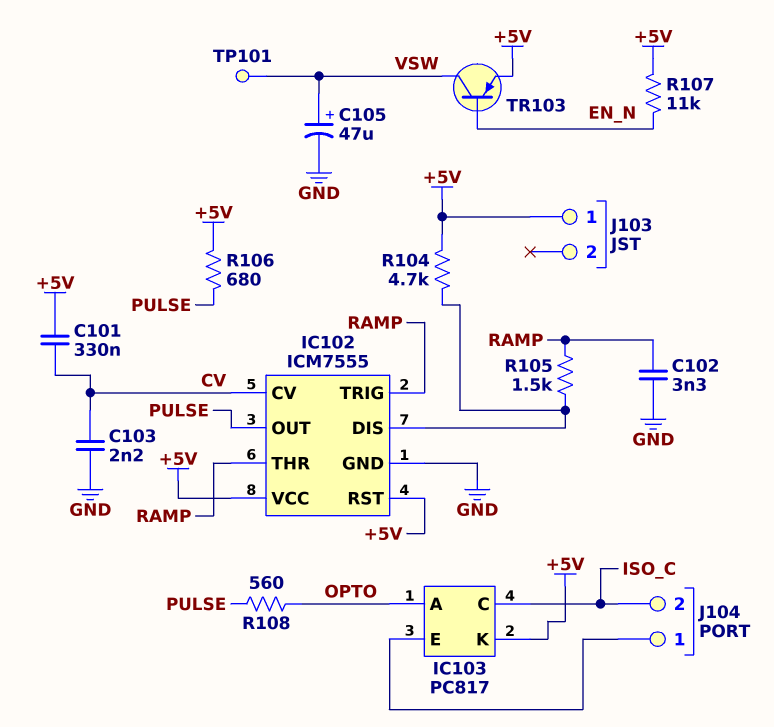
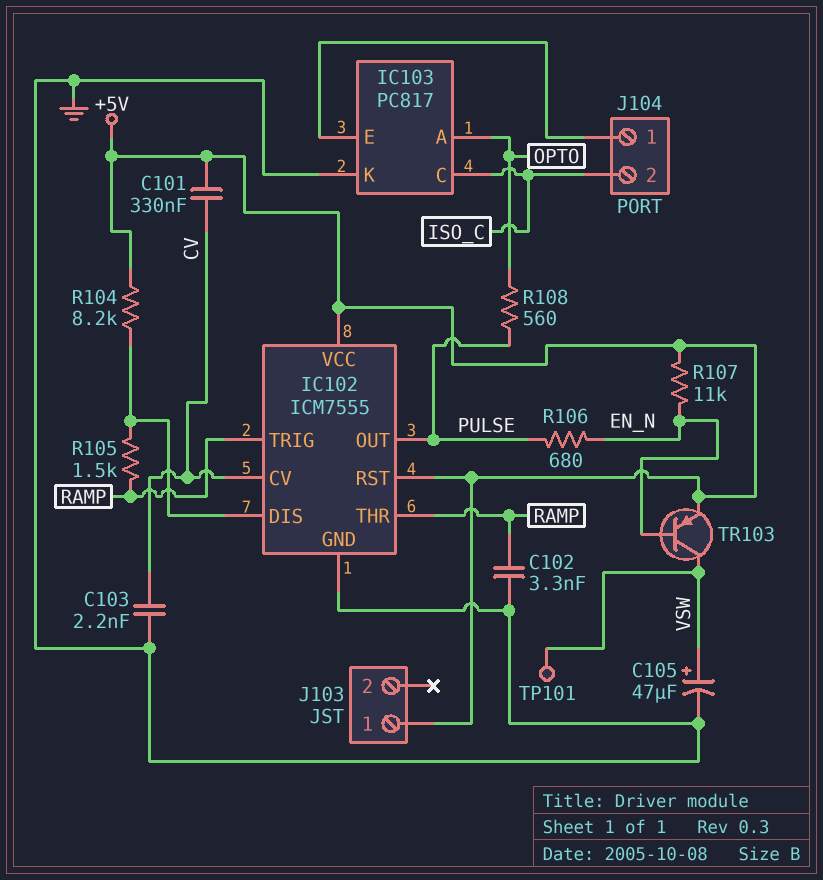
IC103 pin K: +5V -> GND
R104: 4.7k (+5V, IC102/DIS) -> 8.2k (+5V, IC102/DIS)
R106: 680 (+5V, PULSE) -> 680 (EN_N, PULSE)

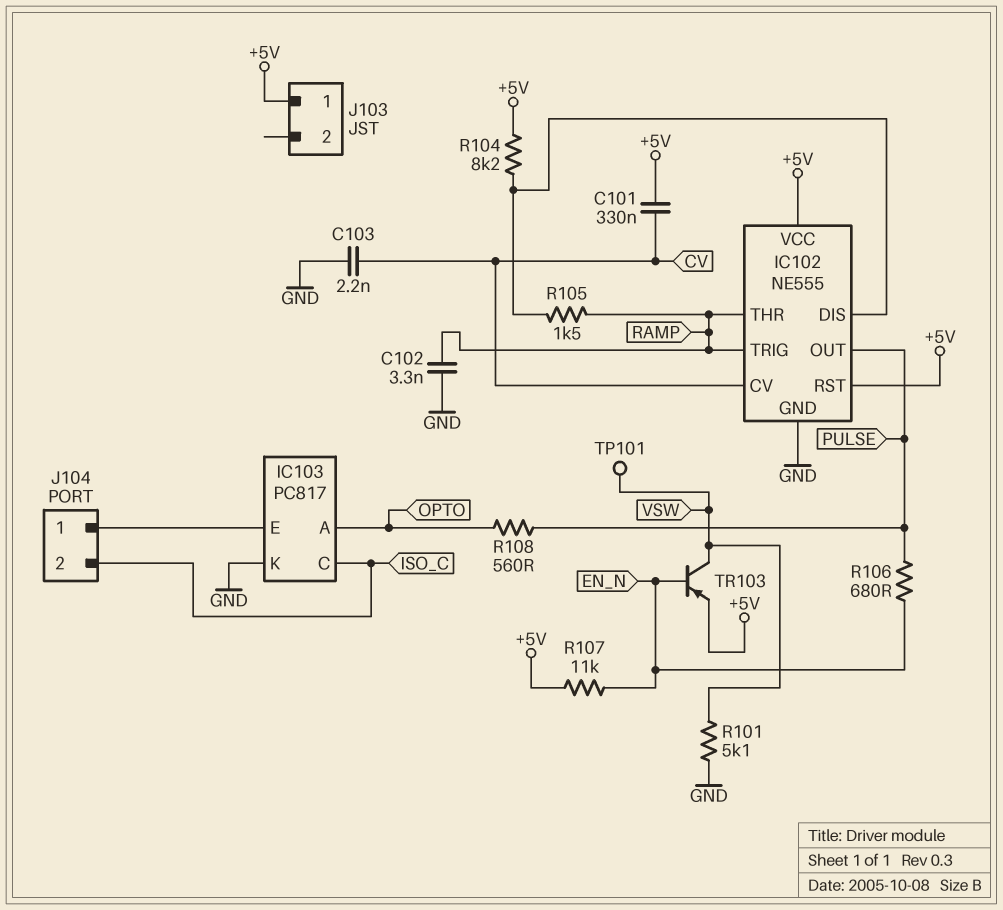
C105: 47uF (plus VSW, minus GND) -> none
IC102: ICM7555 -> NE555
R101: none -> 5.1k (GND, VSW)

